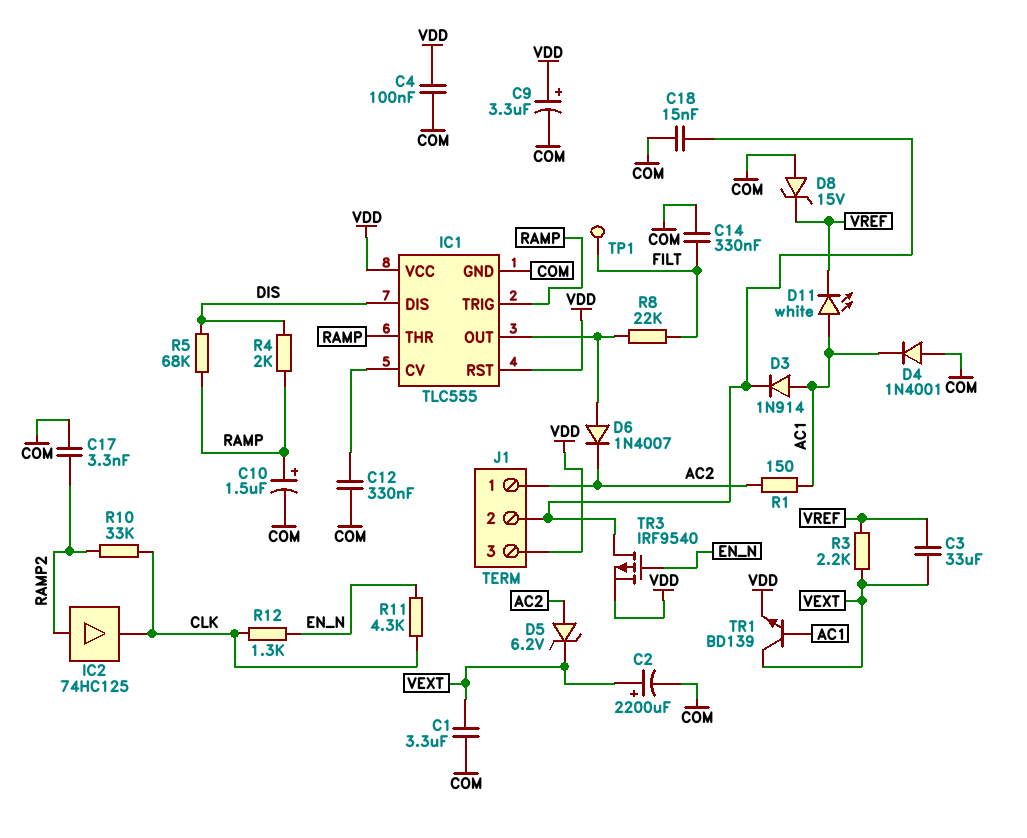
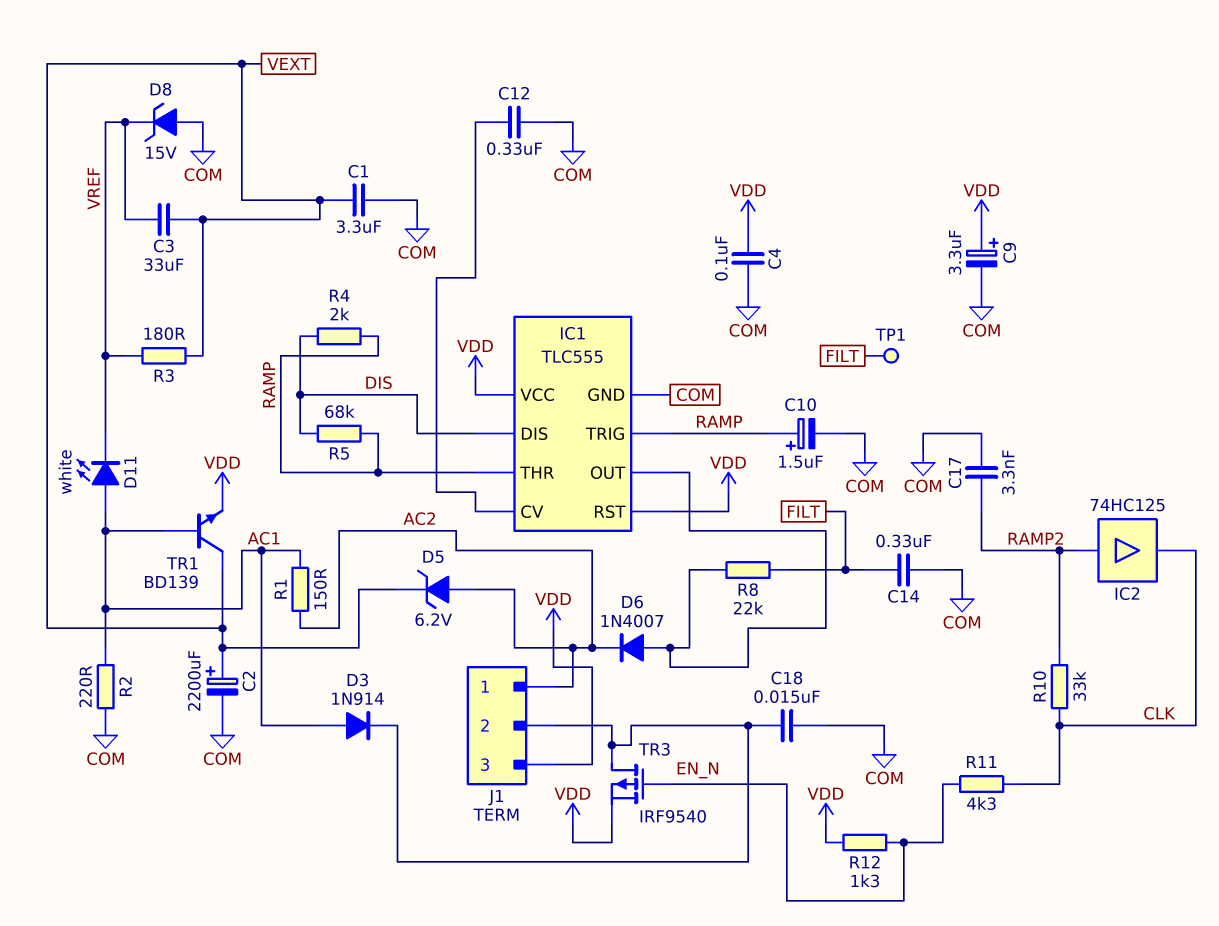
D4: diode 1N4001 (A COM, K AC1) -> none
R2: none -> 220 (AC1, COM)
R3: 2.2k (VEXT, VREF) -> 180 (VEXT, VREF)
R12: 1.3k (CLK, EN_N) -> 1.3k (EN_N, VDD)

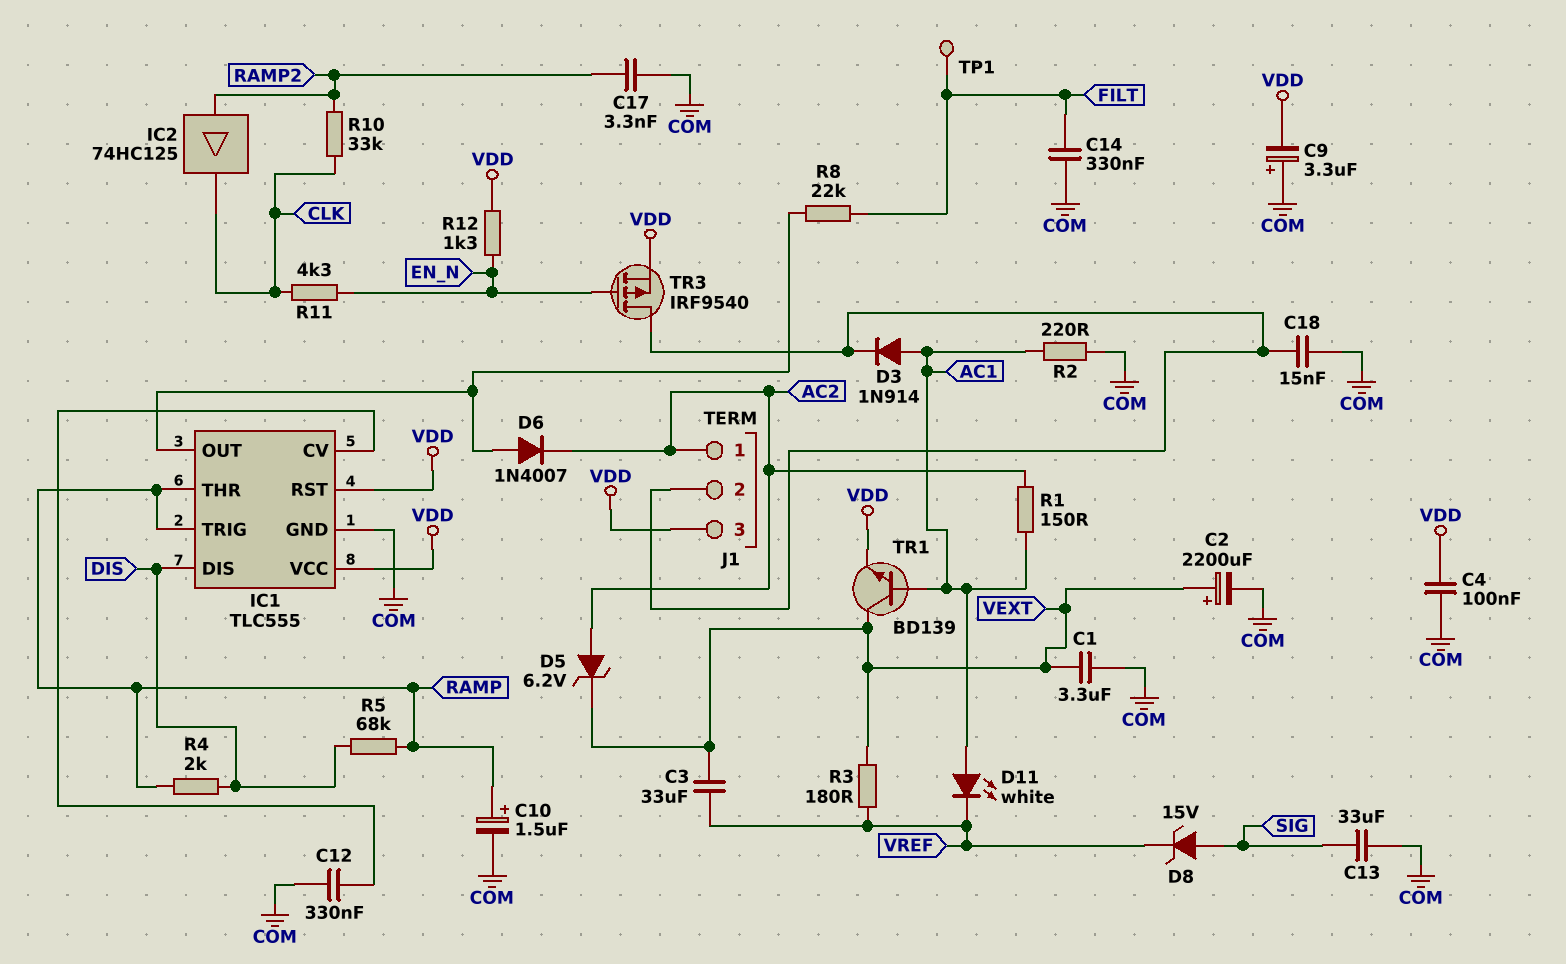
C9: 3.3uF (plus VDD, minus COM) -> 3.3uF (plus COM, minus VDD)
C13: none -> 33uF (COM, SIG)
D8: zener 15V (A COM, K VREF) -> zener 15V (A SIG, K VREF)

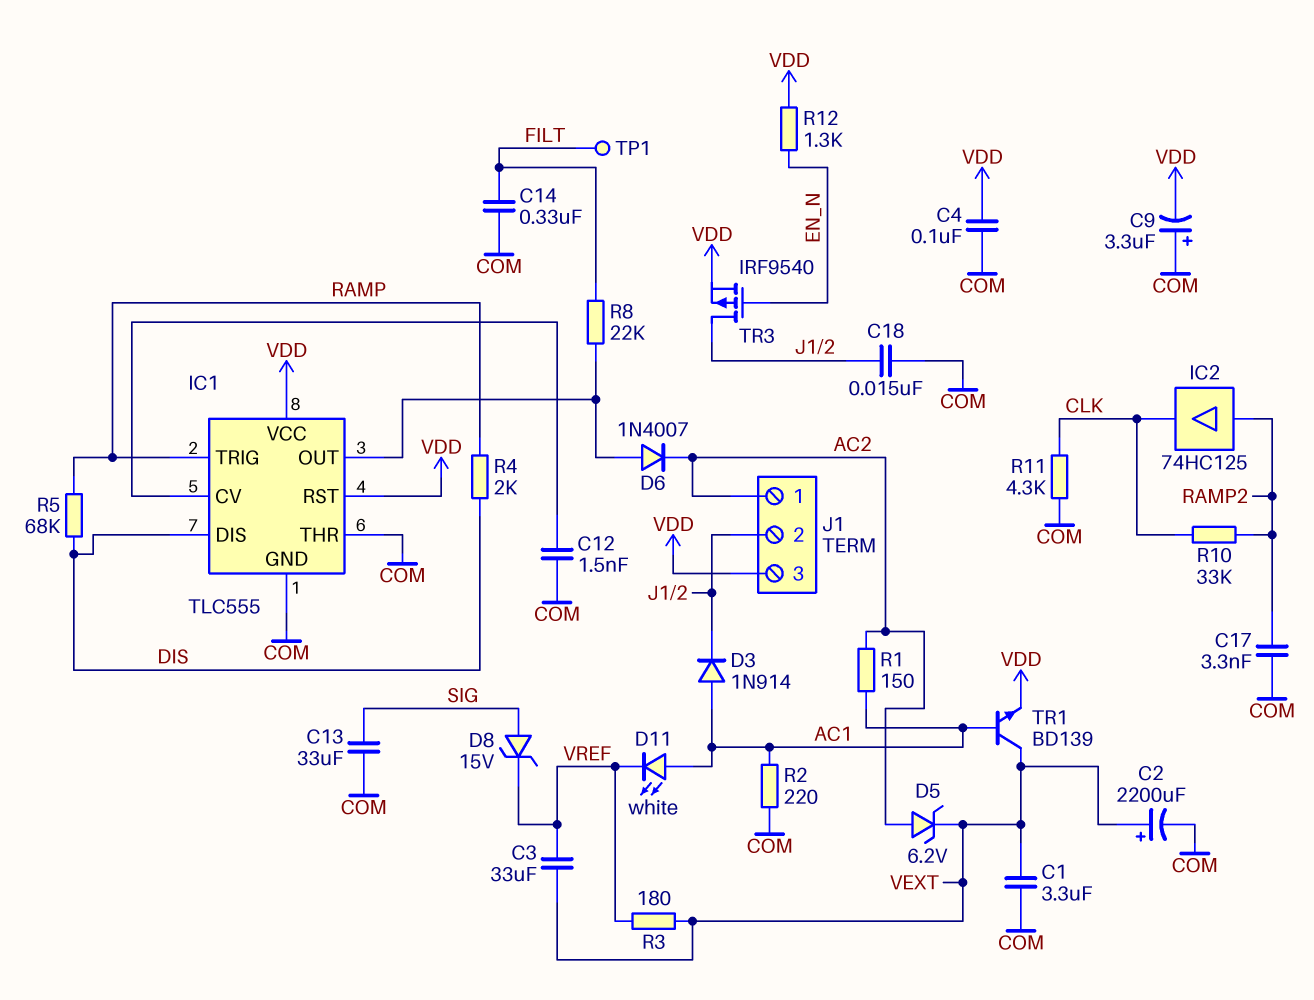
C10: 1.5uF (plus RAMP, minus COM) -> none
C12: 330nF (COM, IC1/CV) -> 1.5nF (COM, IC1/CV)
IC1 pin THR: RAMP -> COM
R11: 4.3k (CLK, EN_N) -> 4.3k (CLK, COM)

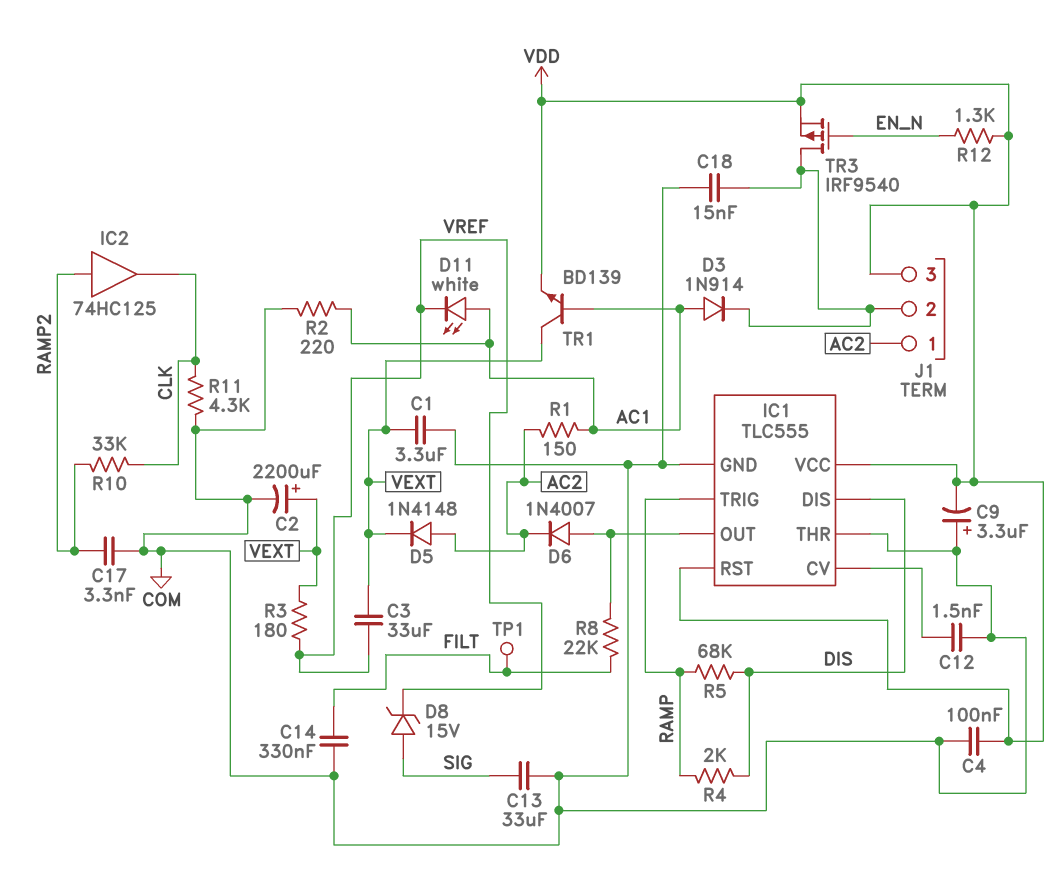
D5: zener 6.2V (A AC2, K VEXT) -> diode 1N4148 (A AC2, K VEXT)

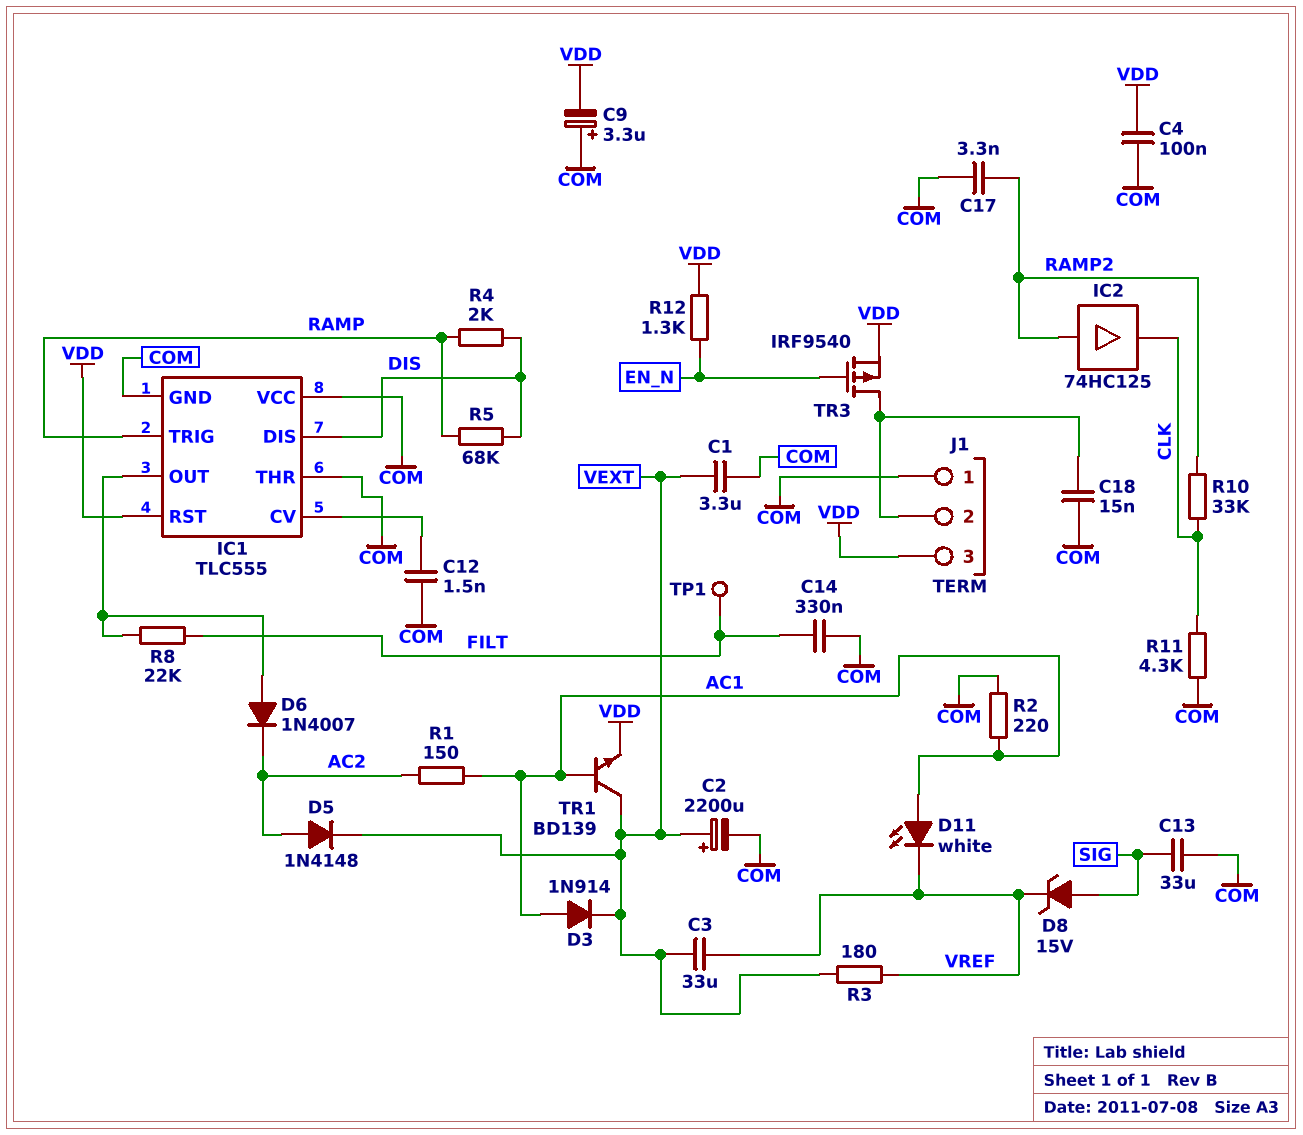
D3: diode 1N914 (A AC1, K J1/2) -> diode 1N914 (A AC1, K VEXT)
IC1 pin VCC: VDD -> COM
J1 pin 1: AC2 -> COM

